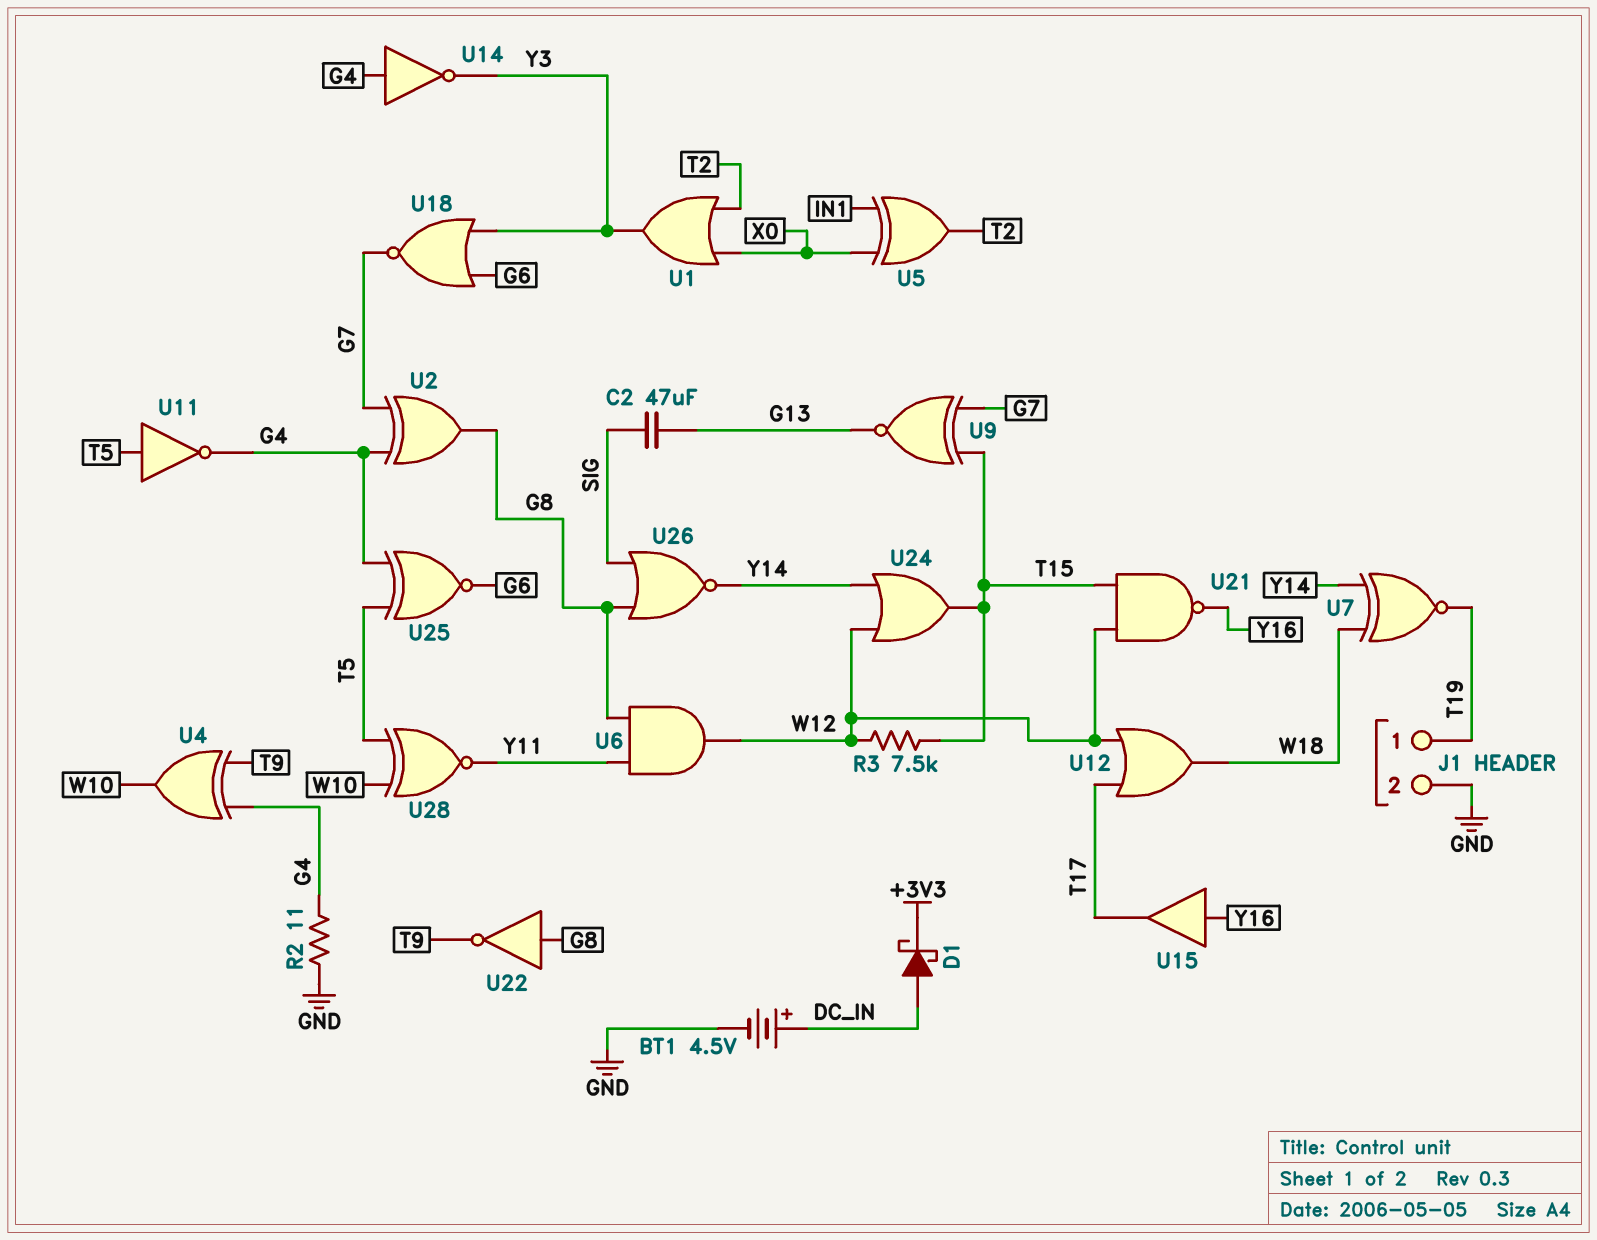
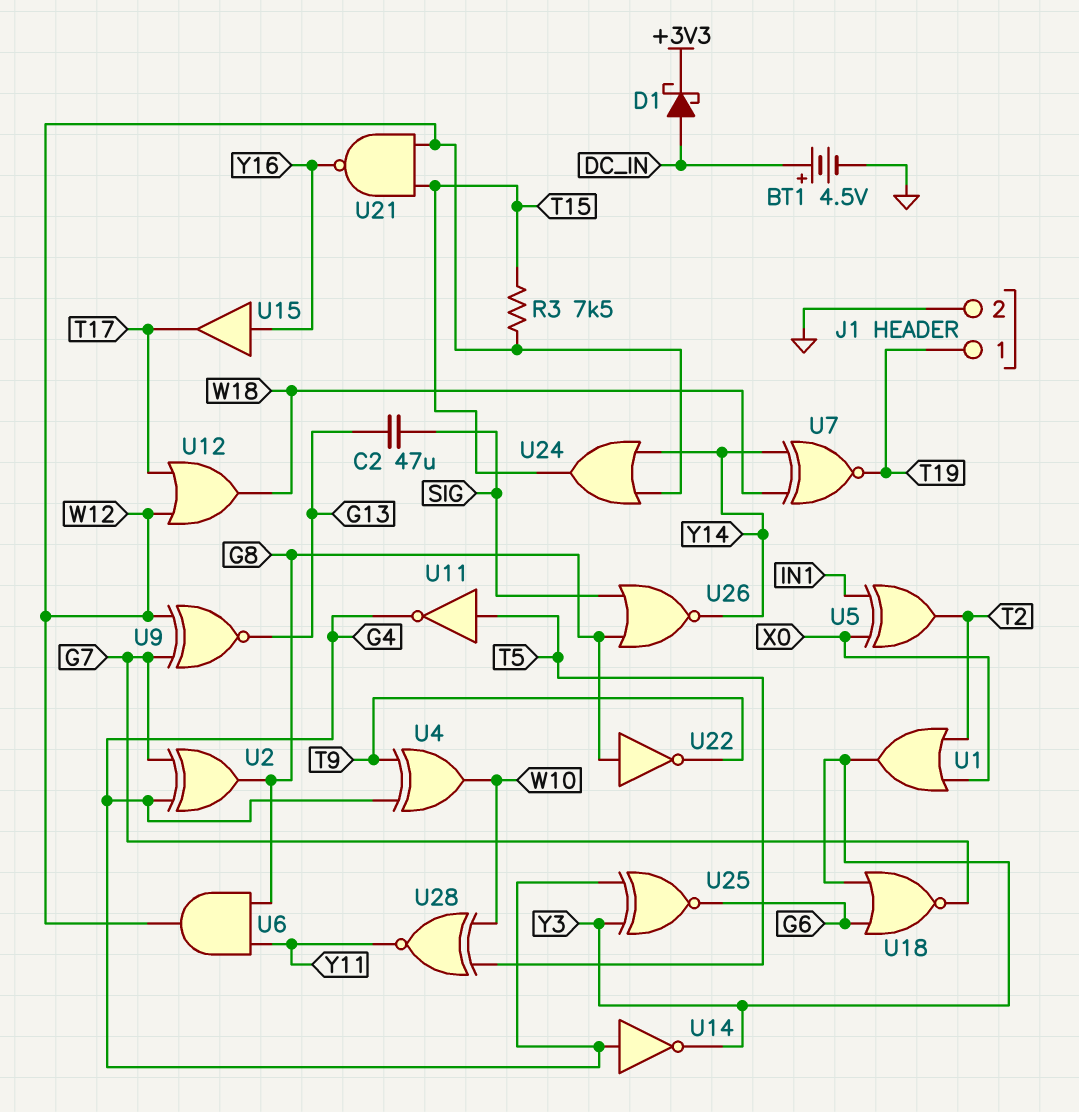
R2: 11 (G4, GND) -> none
U9: XNOR (in G7, in T15, out G13) -> XNOR (in G7, in W12, out G13)
U25: XNOR (in G4, in T5, out G6) -> XNOR (in G4, in Y3, out G6)

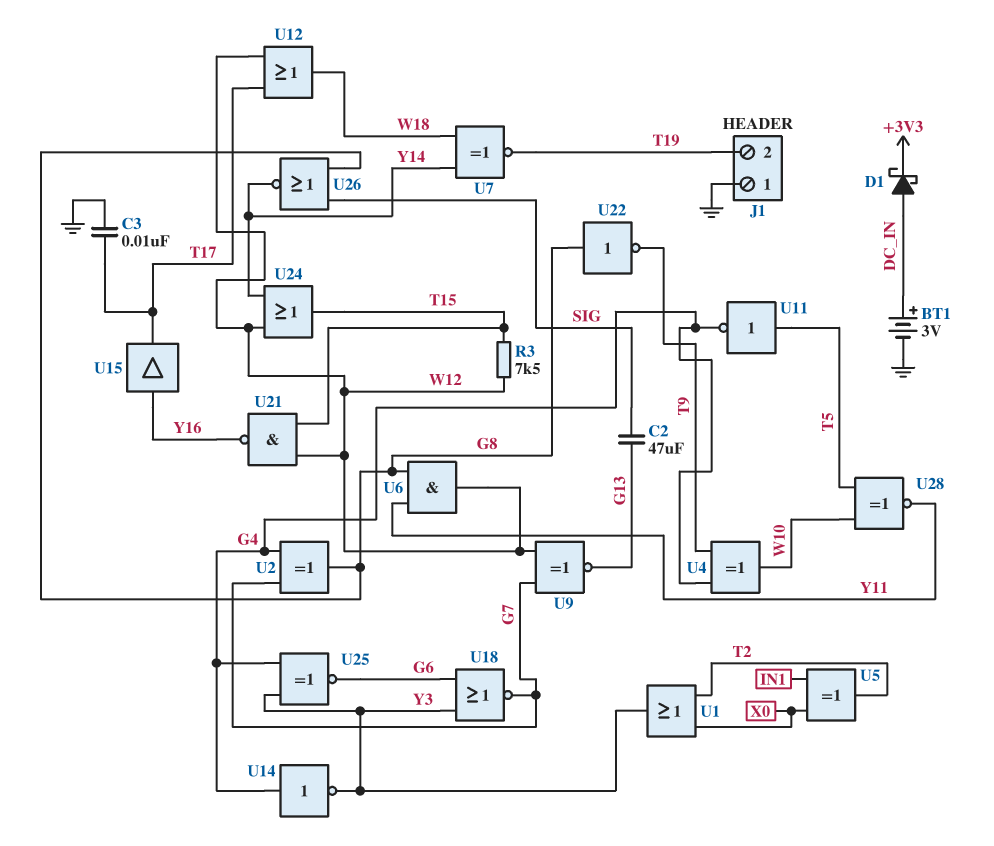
BT1: 4.5V (plus DC_IN, minus GND) -> 3V (plus DC_IN, minus GND)
C3: none -> 10nF (GND, T17)
J1 pin 1: T19 -> GND
J1 pin 2: GND -> T19

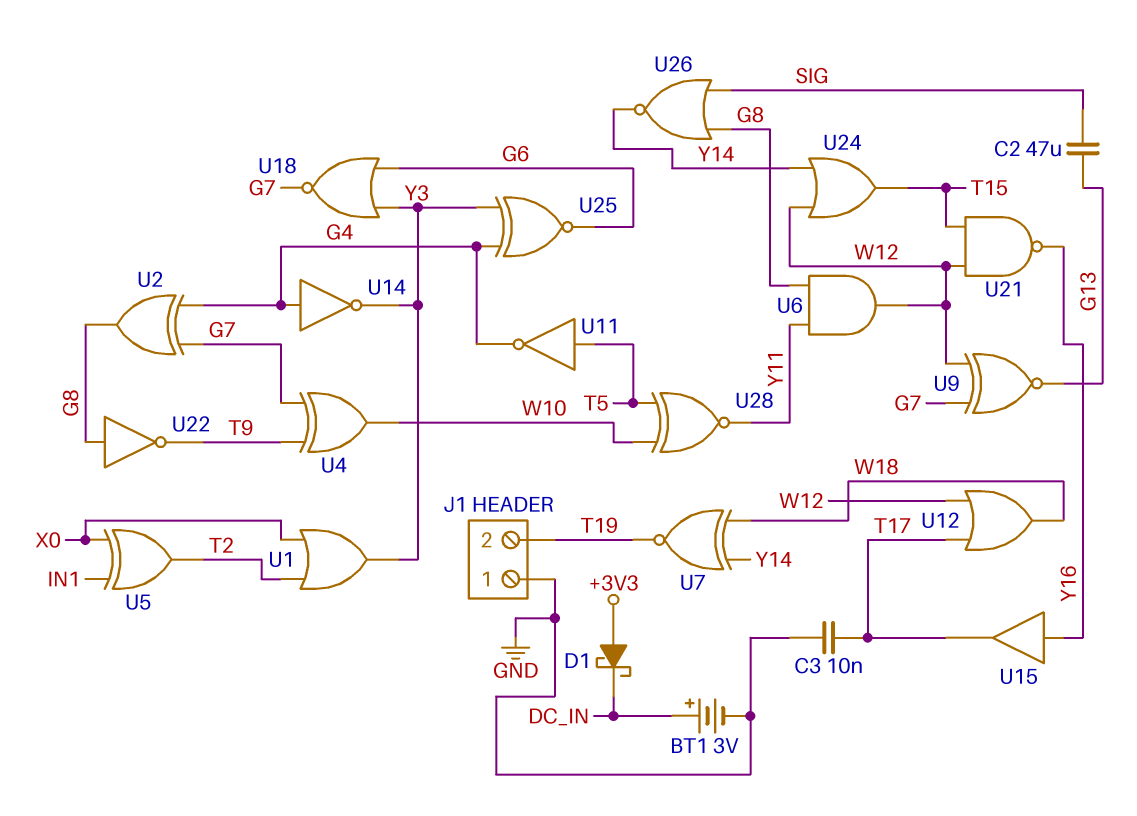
D1: schottky (A DC_IN, K +3V3) -> schottky (A +3V3, K DC_IN)
R3: 7.5k (T15, W12) -> none
U4: XOR (in G4, in T9, out W10) -> XOR (in G7, in T9, out W10)

